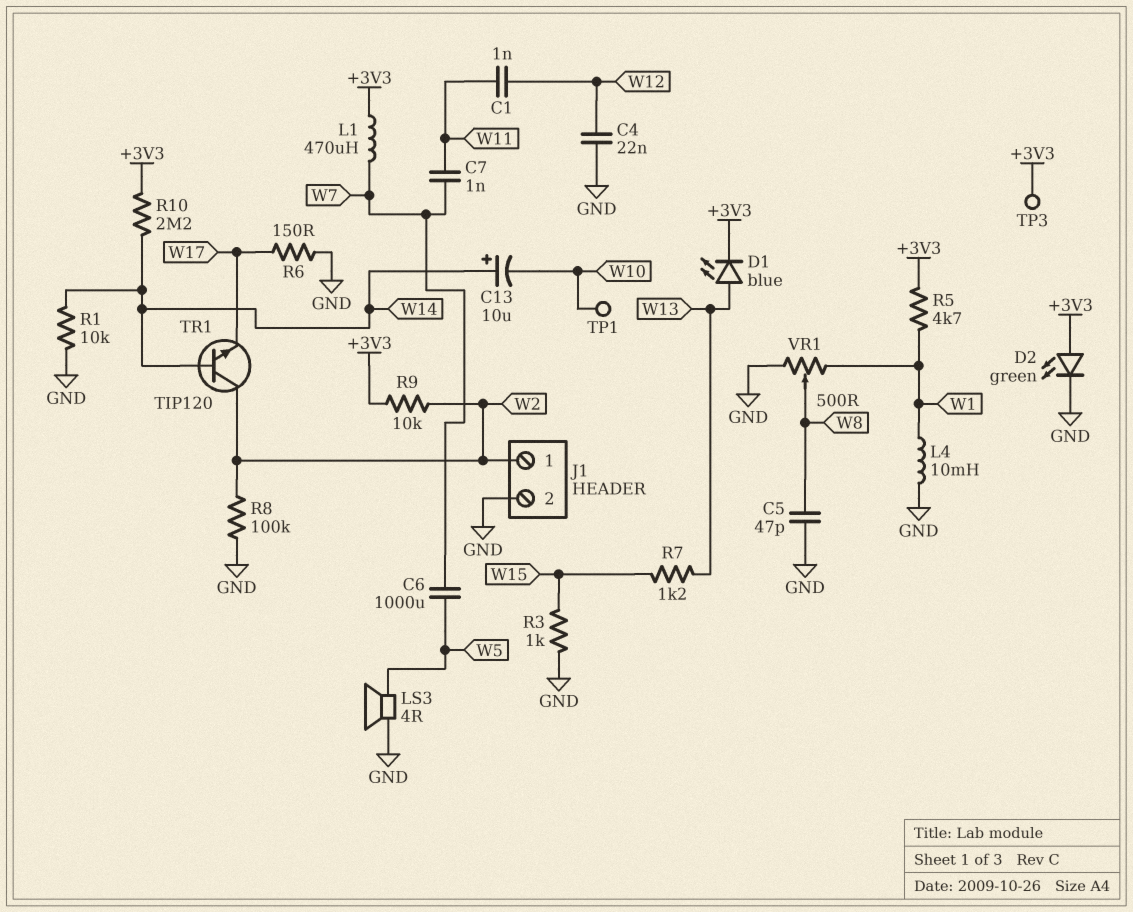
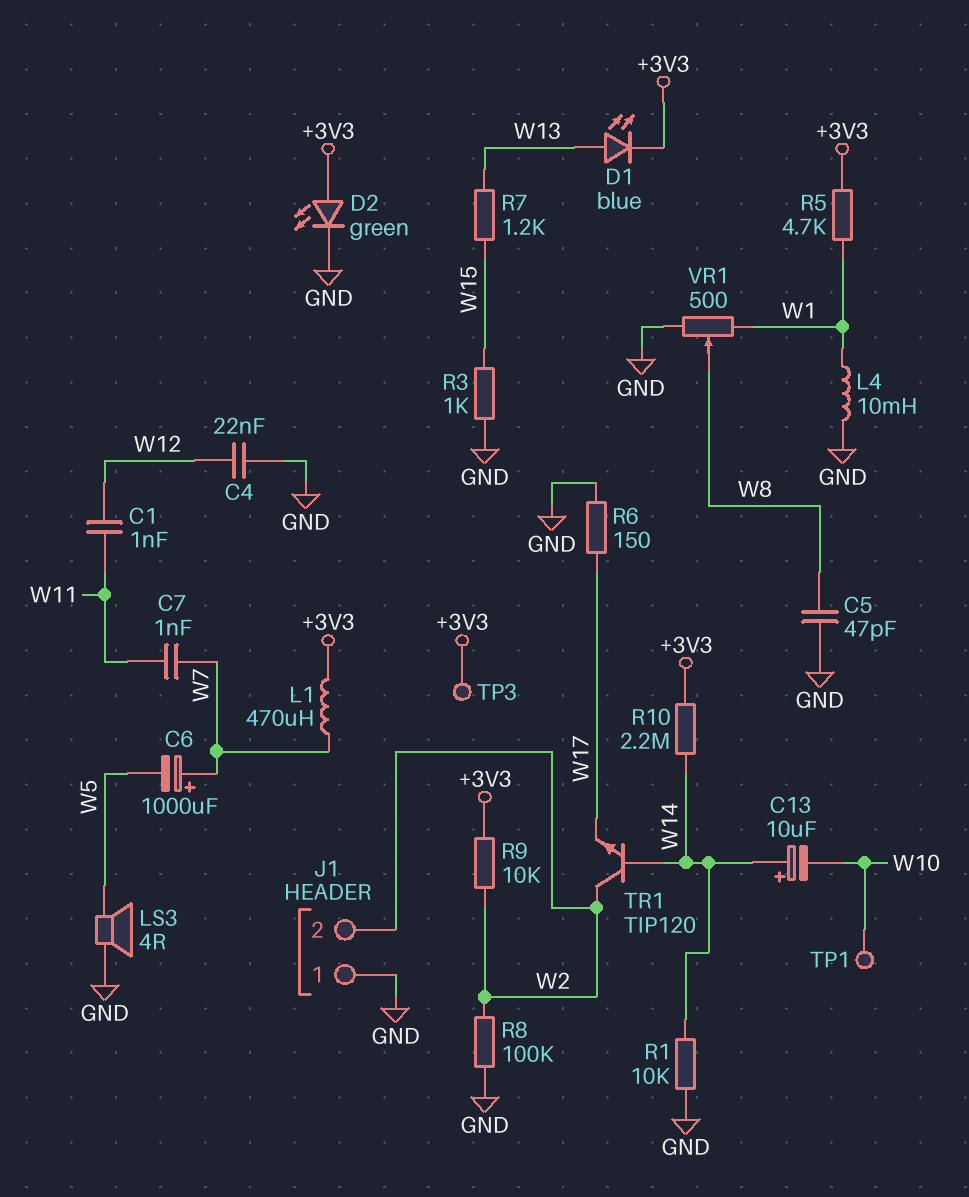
C6: 1000uF (W5, W7) -> 1000uF (plus W7, minus W5)
J1 pin 1: W2 -> GND
J1 pin 2: GND -> W2

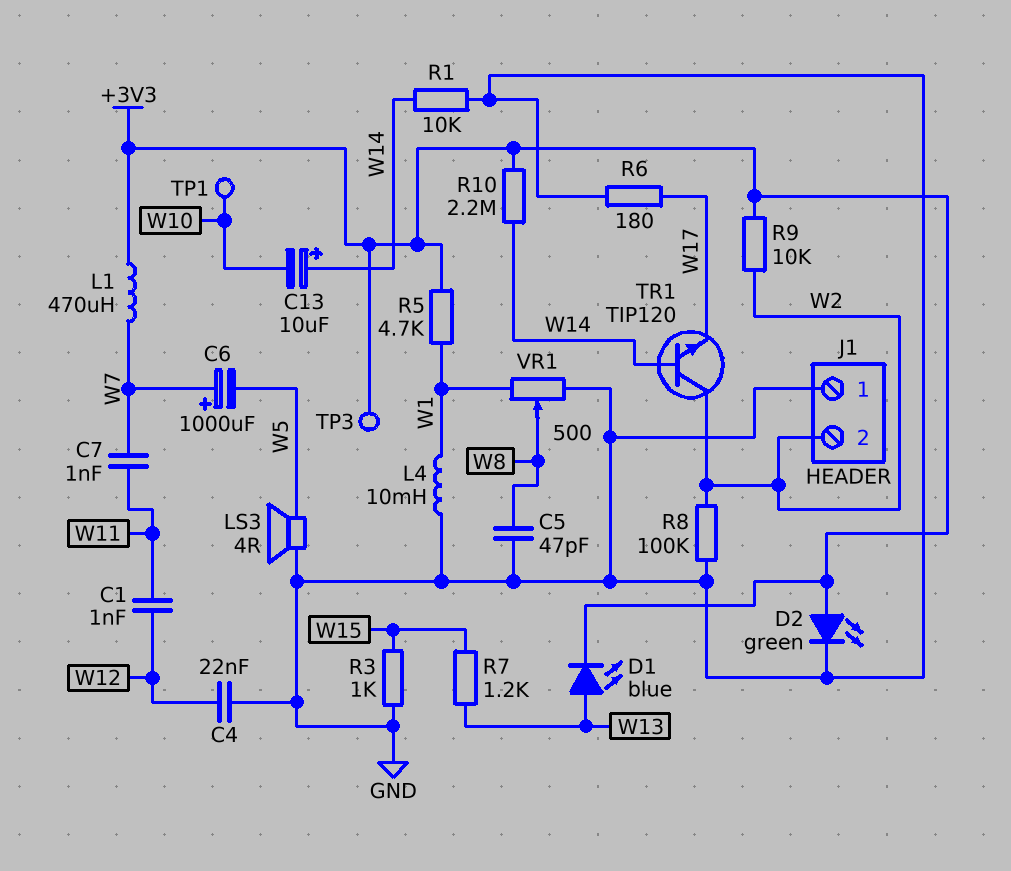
R6: 150 (GND, W17) -> 180 (GND, W17)

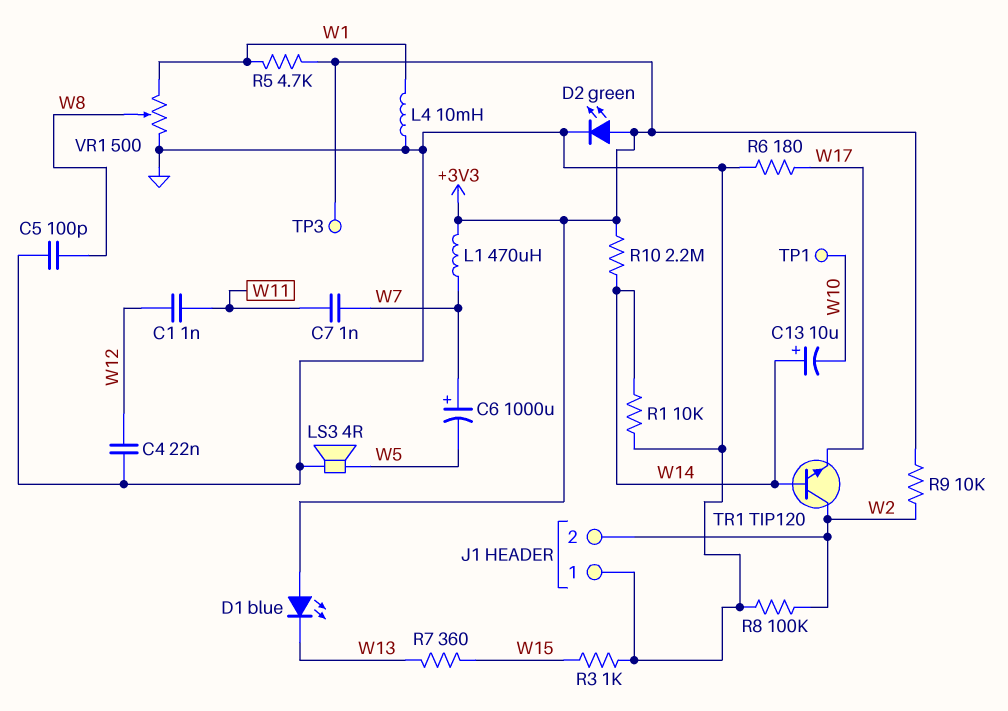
C5: 47pF (GND, W8) -> 100pF (GND, W8)
D1: LED blue (A W13, K +3V3) -> LED blue (A +3V3, K W13)
R7: 1.2k (W13, W15) -> 360 (W13, W15)

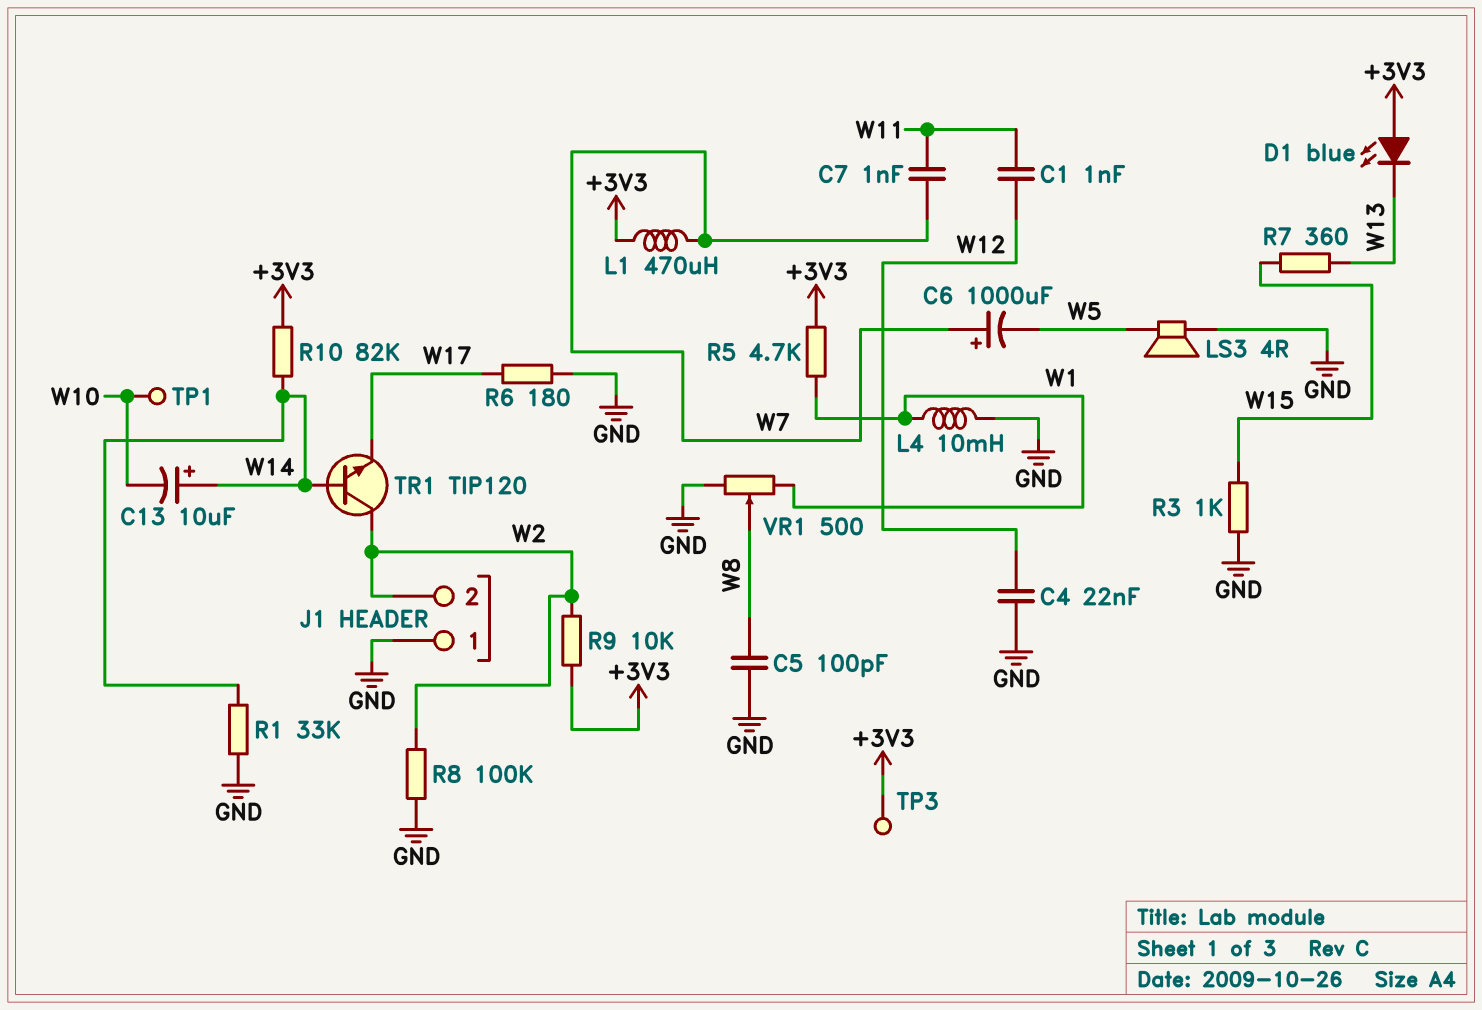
D2: LED green (A +3V3, K GND) -> none
R1: 10k (GND, W14) -> 33k (GND, W14)
R10: 2.2M (+3V3, W14) -> 82k (+3V3, W14)

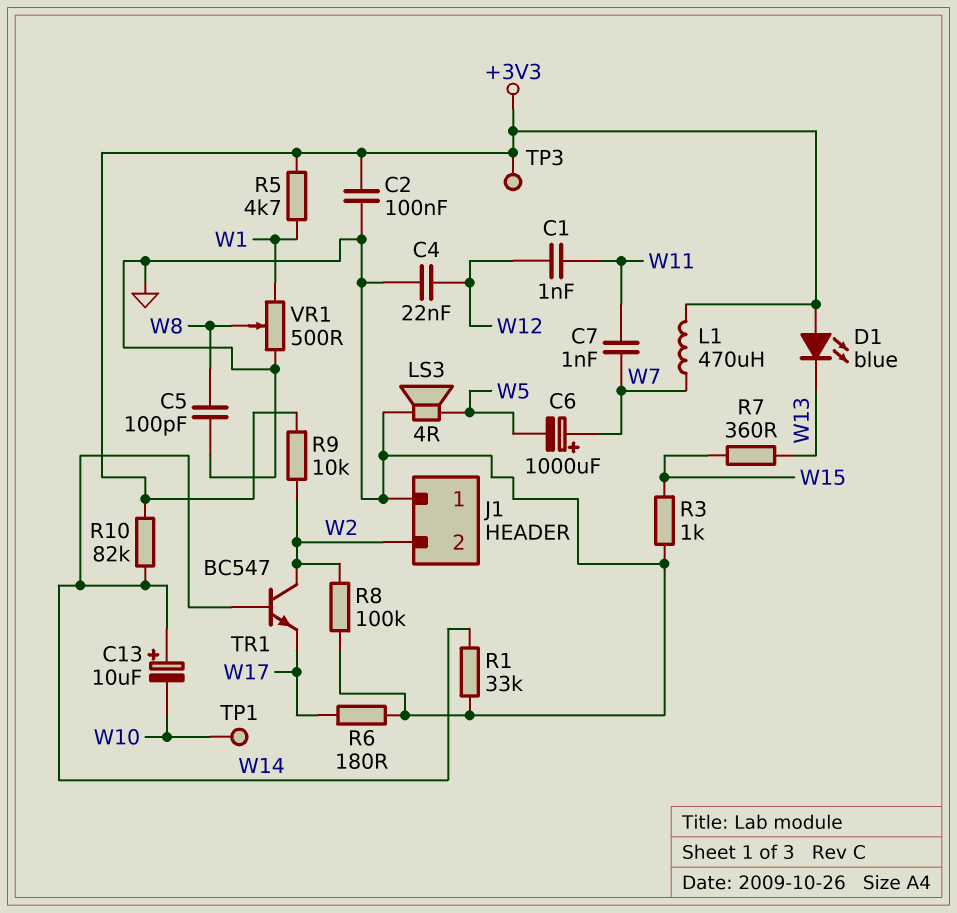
C2: none -> 100nF (+3V3, GND)
L4: 10mH (GND, W1) -> none
TR1: NPN TIP120 (B W14, C W2, E W17) -> NPN BC547 (B W14, C W2, E W17)

